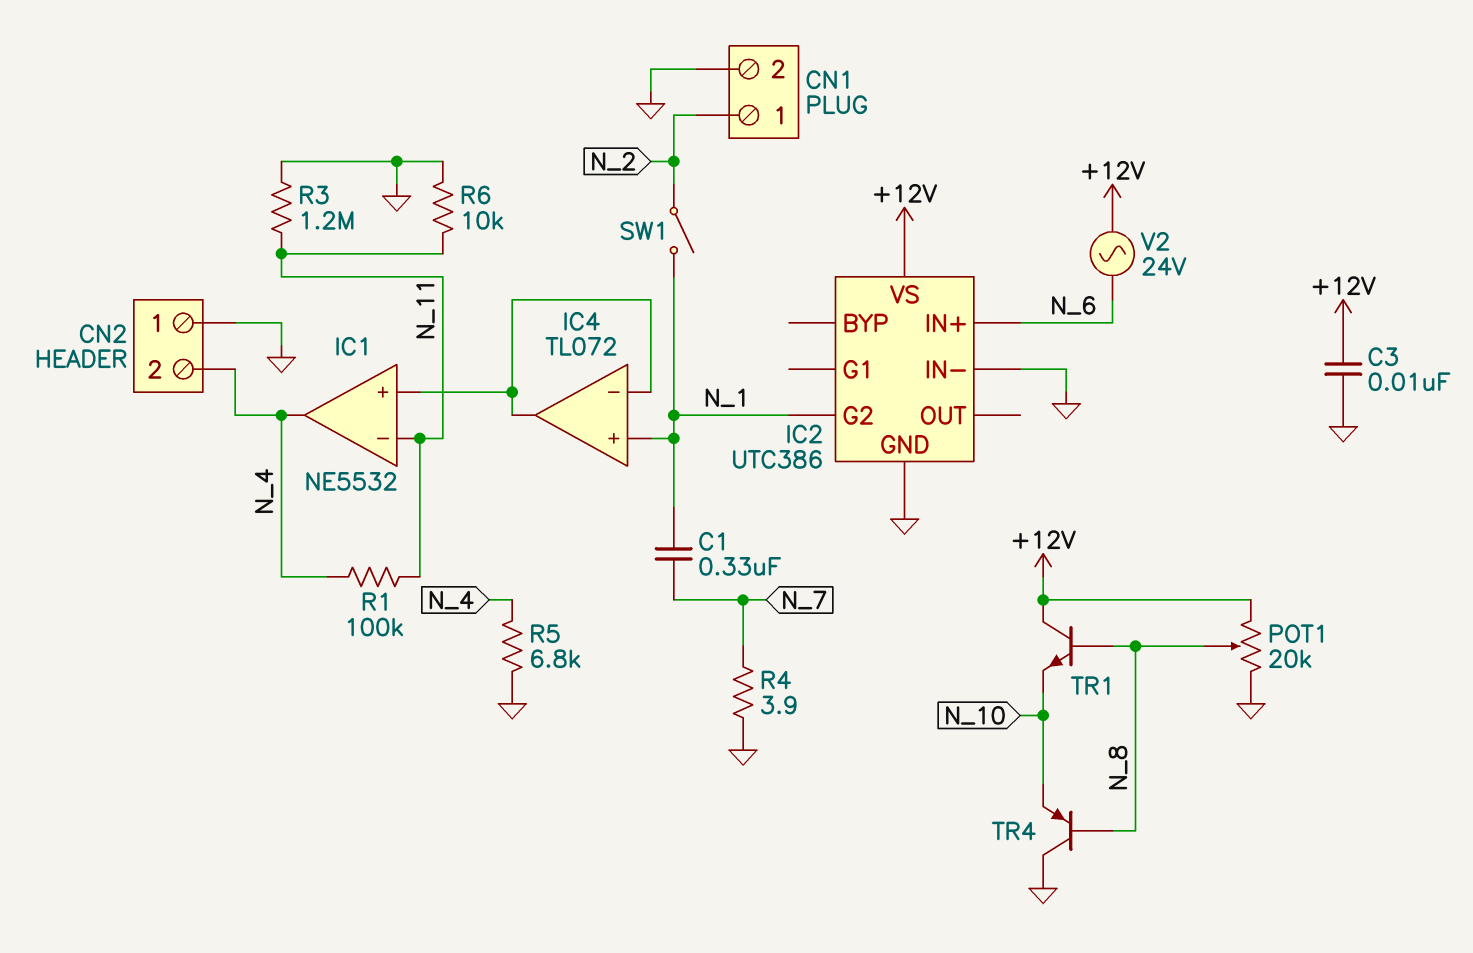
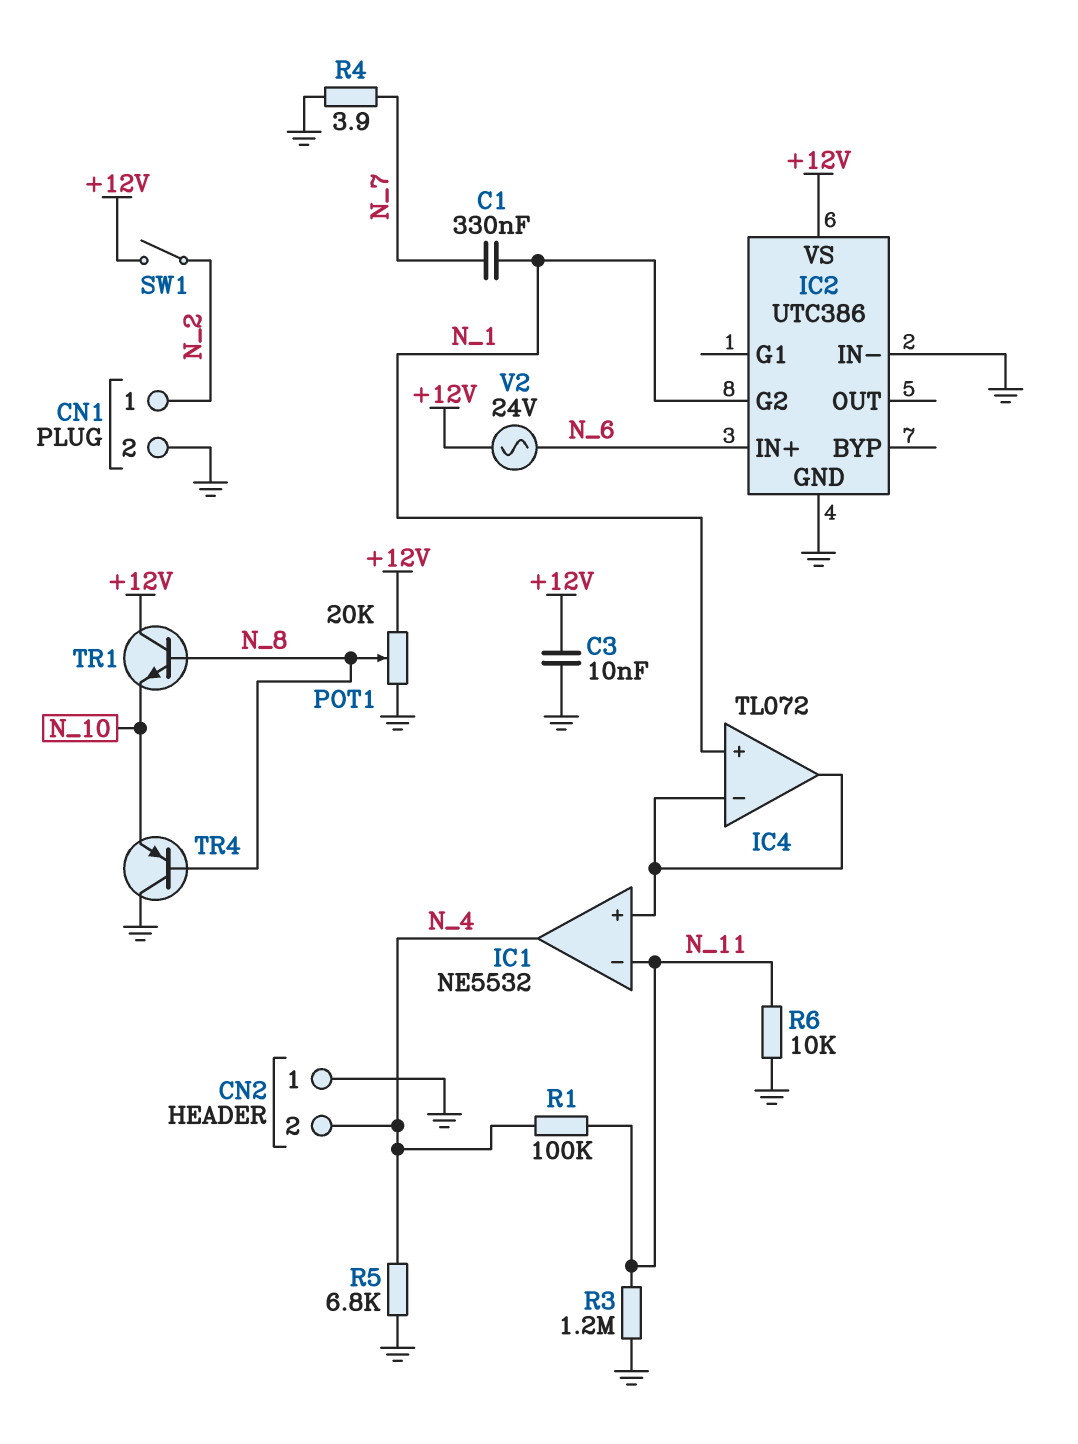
SW1: switch (N_1, N_2) -> switch (+12V, N_2)

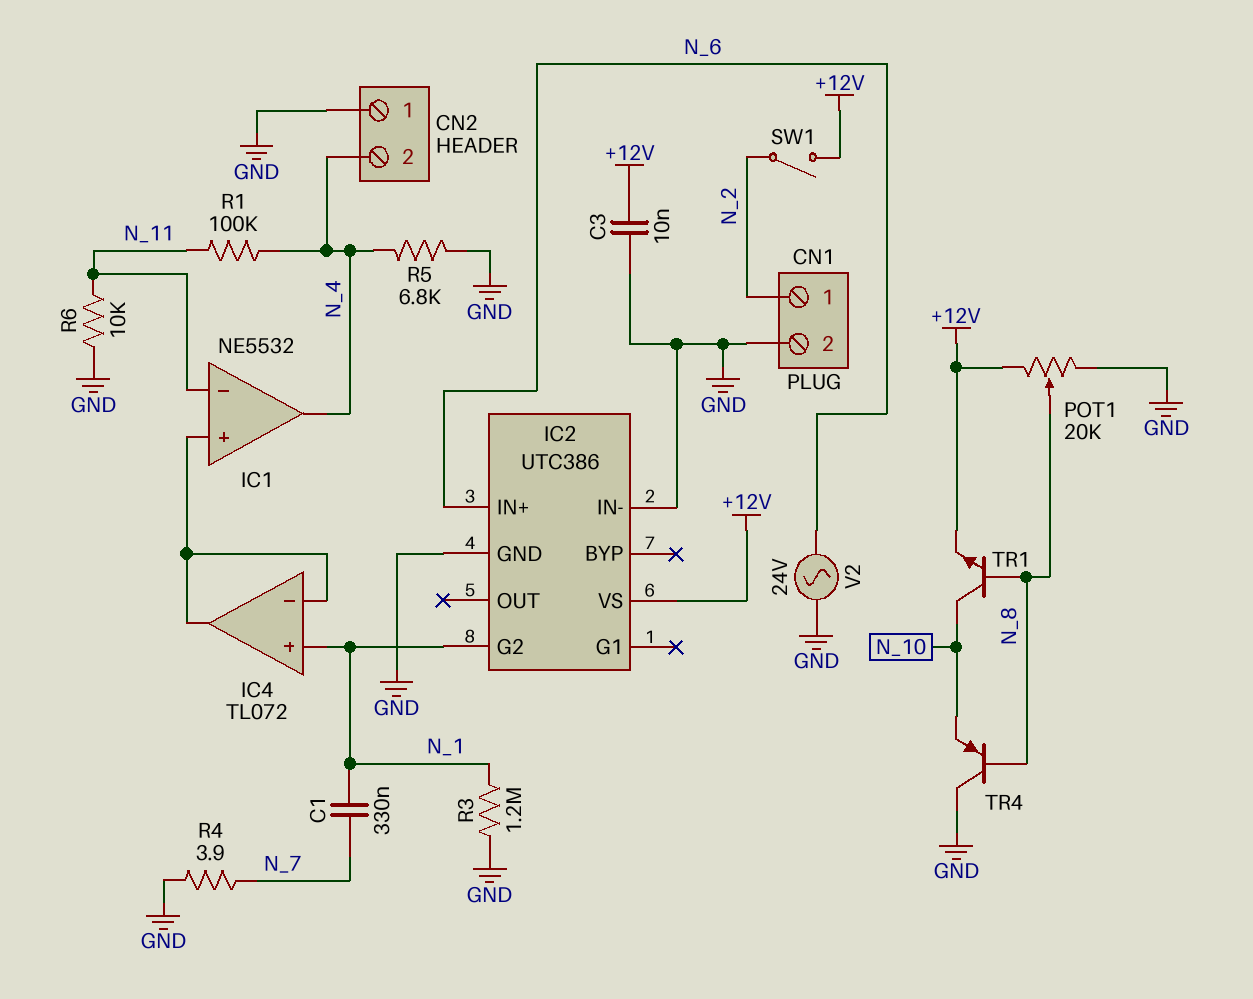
R3: 1.2M (GND, N_11) -> 1.2M (GND, N_1)
TR1: NPN (B N_8, C +12V, E N_10) -> NPN (B N_8, C N_10, E +12V)
V2: AC 24V (+12V, N_6) -> AC 24V (GND, N_6)

